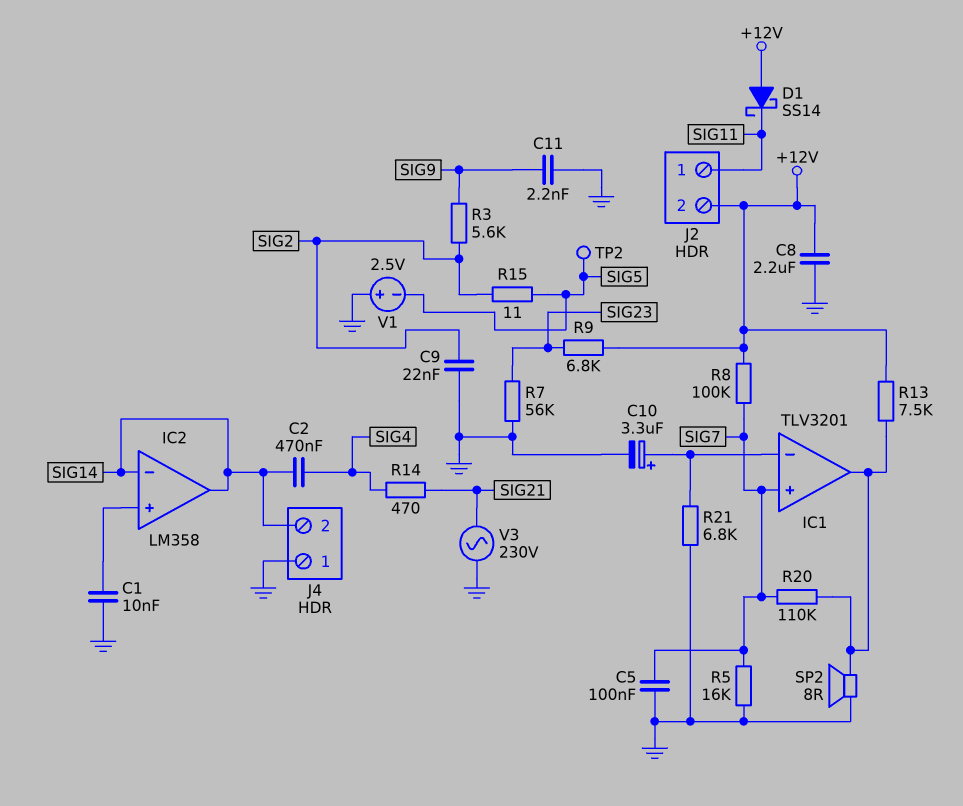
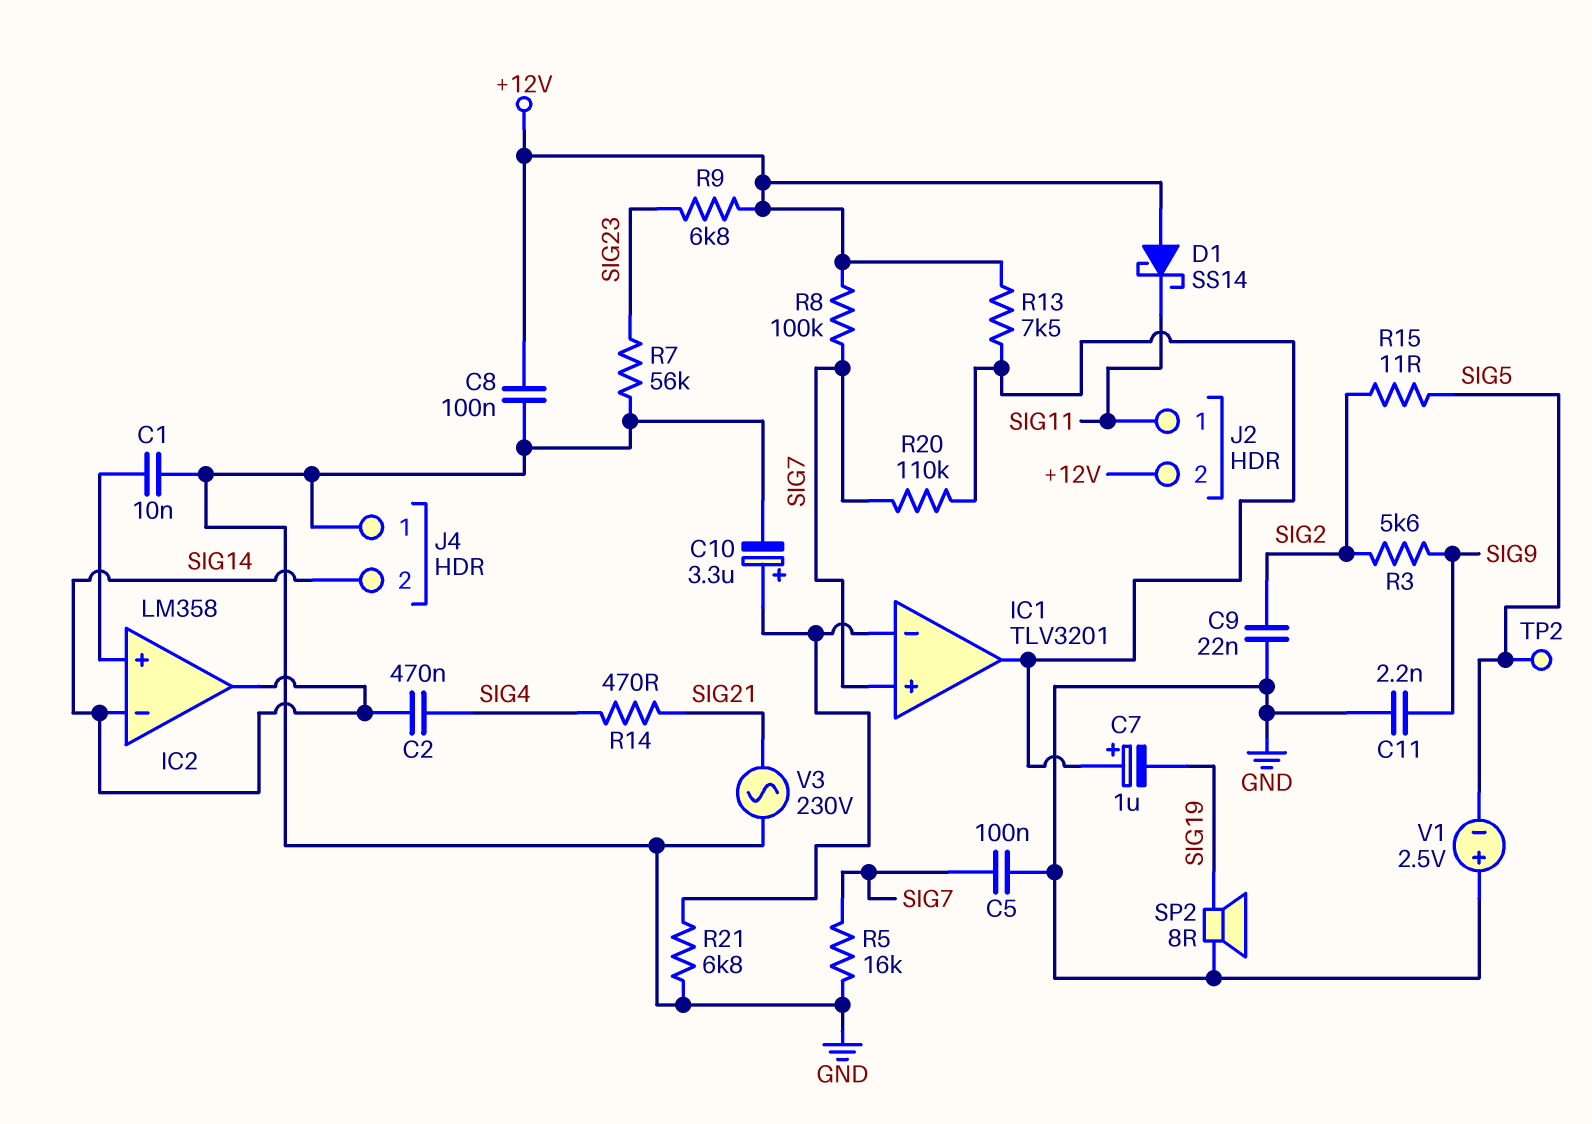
C7: none -> 1uF (plus IC1/out, minus SIG19)
C8: 2.2uF (+12V, GND) -> 100nF (+12V, GND)
SP2: speaker 8R (GND, IC1/out) -> speaker 8R (GND, SIG19)

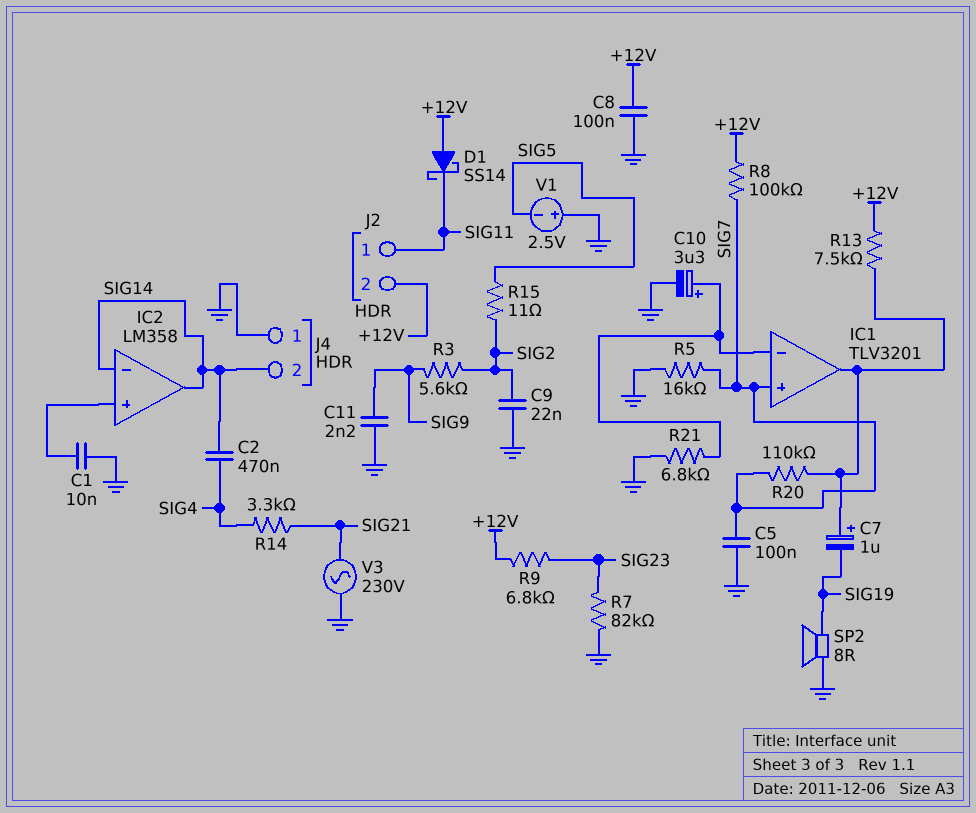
R7: 56k (GND, SIG23) -> 82k (GND, SIG23)
R14: 470 (SIG4, SIG21) -> 3.3k (SIG4, SIG21)
TP2: test point (SIG5) -> none

